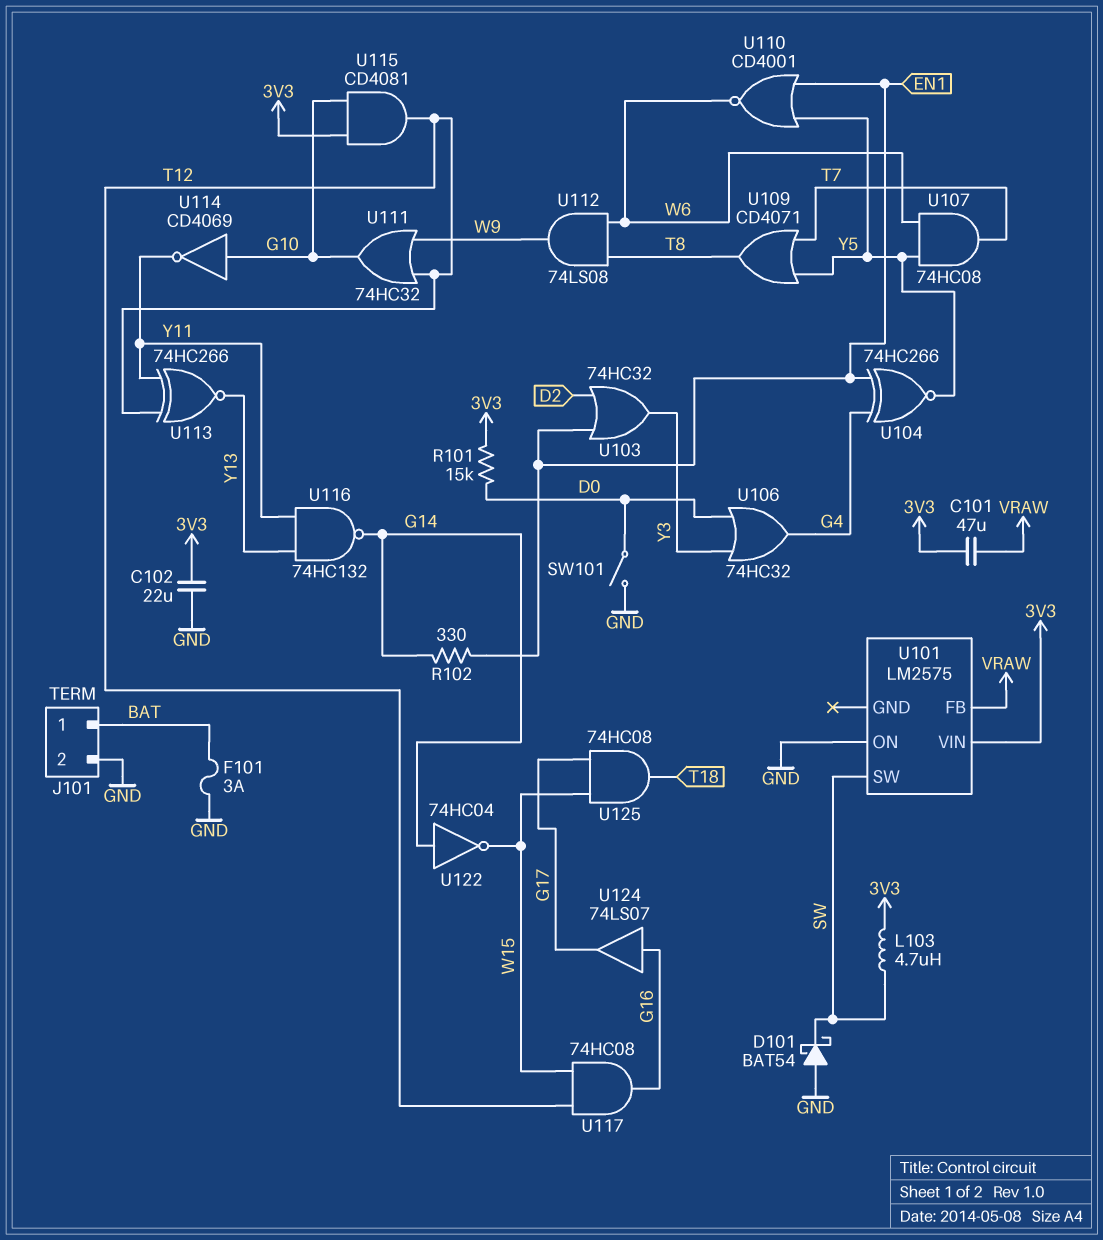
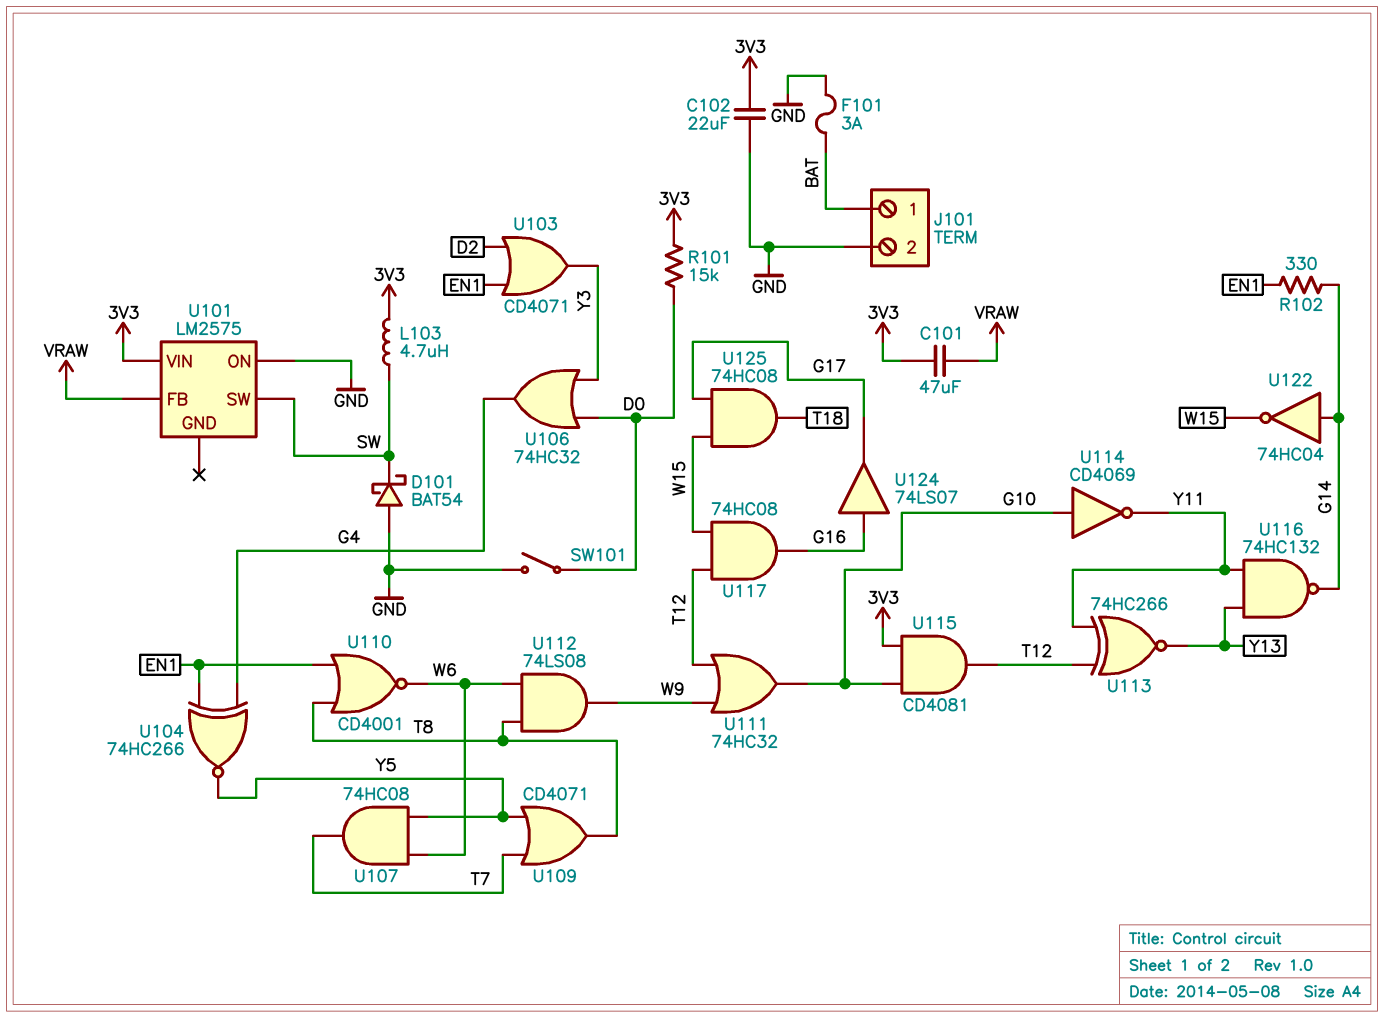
U103: OR 74HC32 (in D2, in EN1, out Y3) -> OR CD4071 (in D2, in EN1, out Y3)
U110: NOR CD4001 (in EN1, in Y5, out W6) -> NOR CD4001 (in EN1, in T8, out W6)

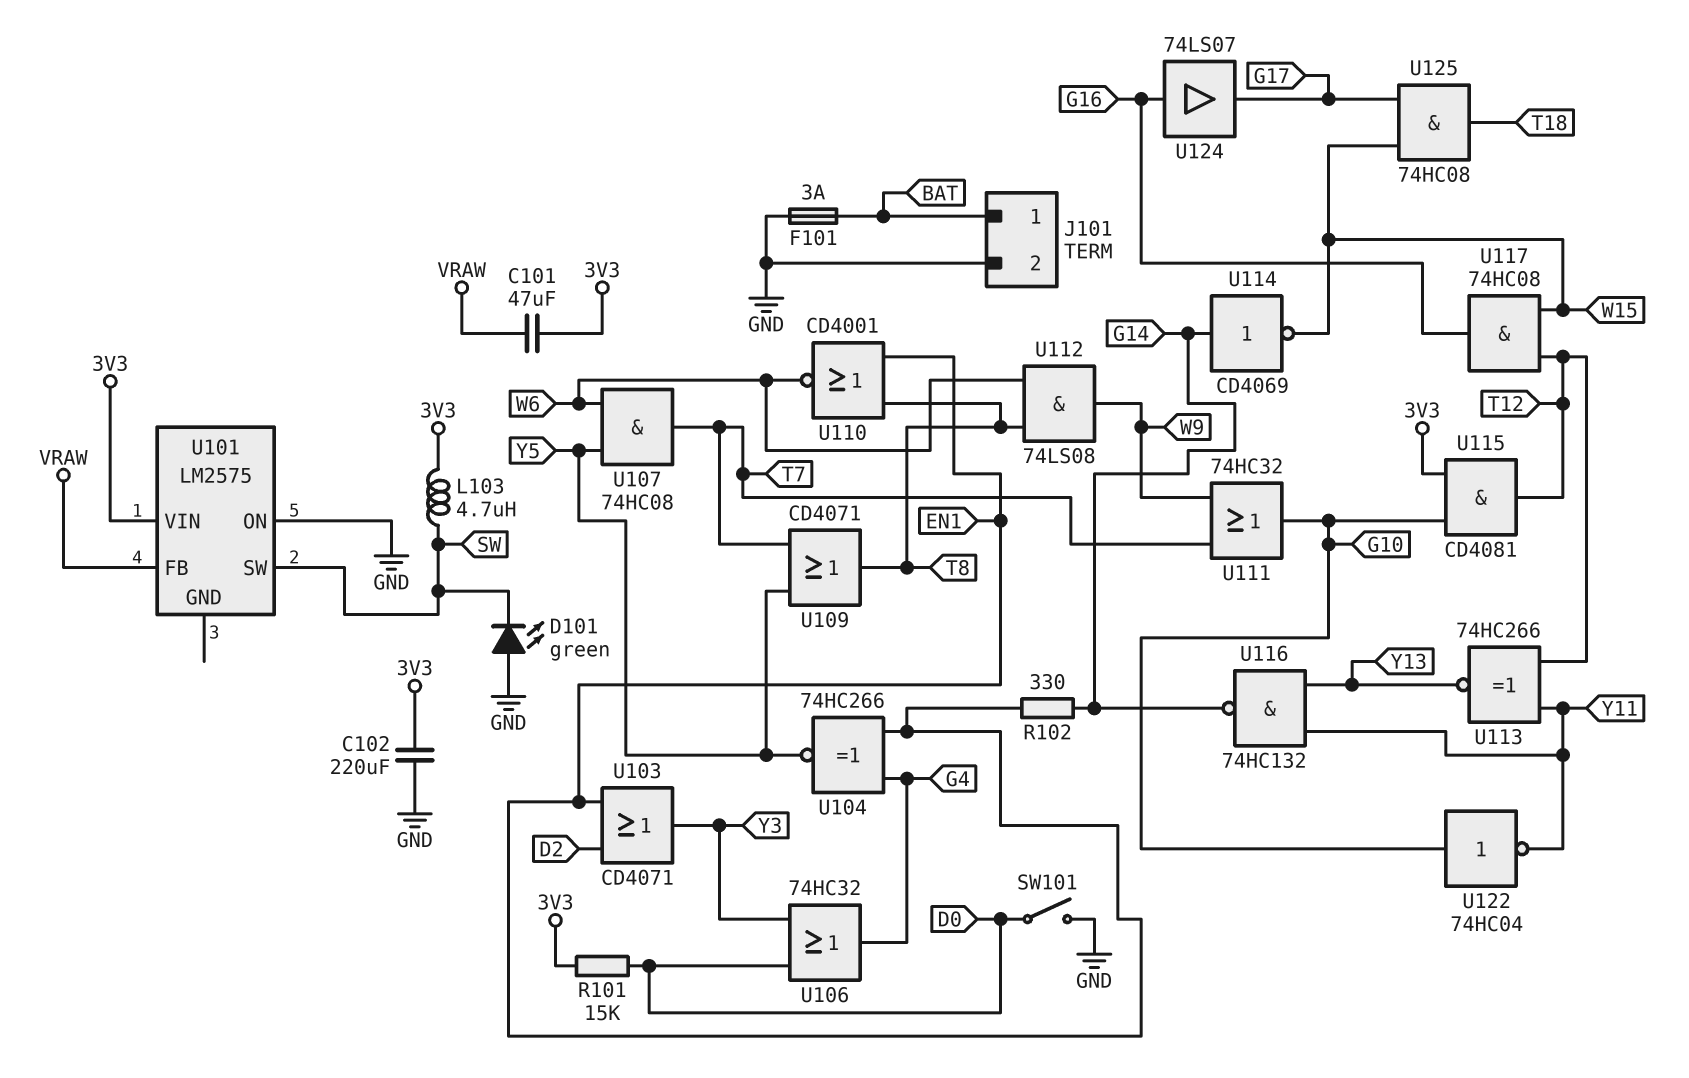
C102: 22uF (3V3, GND) -> 220uF (3V3, GND)
D101: schottky BAT54 (A GND, K SW) -> LED green (A GND, K SW)
U111: OR 74HC32 (in T12, in W9, out G10) -> OR 74HC32 (in T7, in W9, out G10)
U114: NOT CD4069 (in G10, out Y11) -> NOT CD4069 (in G14, out W15)
U122: NOT 74HC04 (in G14, out W15) -> NOT 74HC04 (in G10, out Y11)

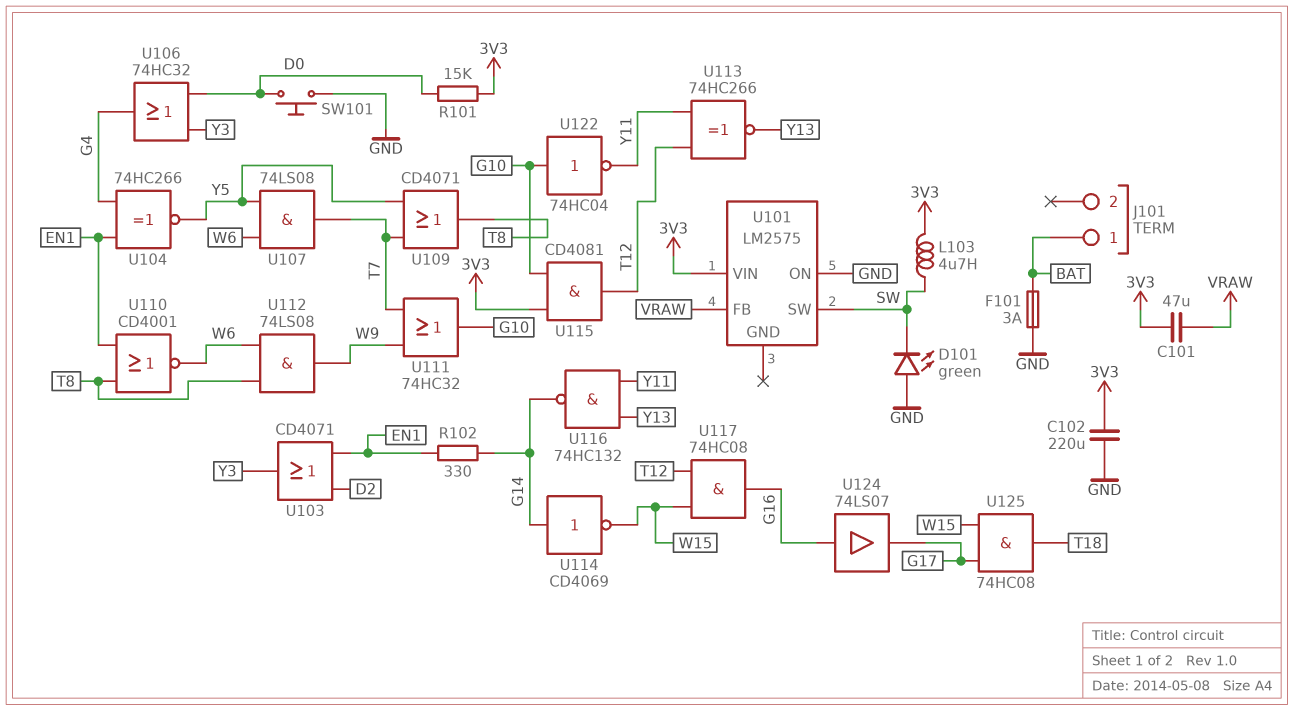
J101 pin 2: GND -> none
SW101: switch (D0, GND) -> button (D0, GND)
U107: AND 74HC08 (in W6, in Y5, out T7) -> AND 74LS08 (in W6, in Y5, out T7)

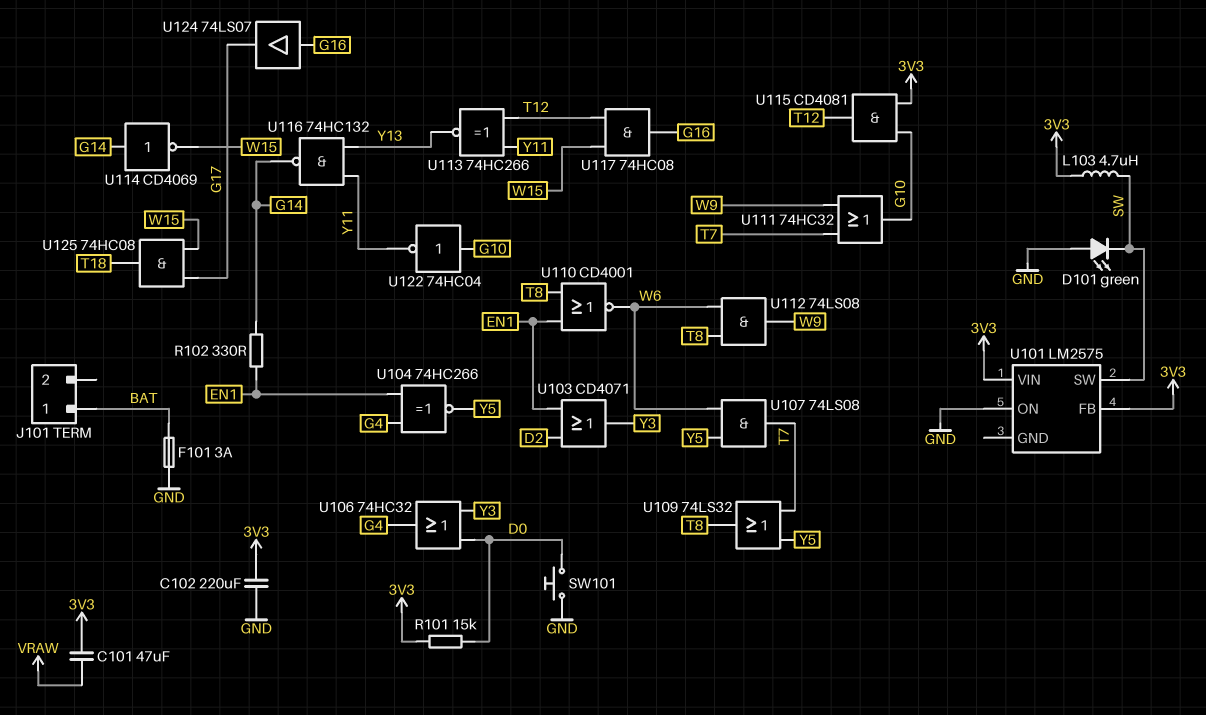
U101 pin FB: VRAW -> 3V3
U109: OR CD4071 (in T7, in Y5, out T8) -> OR 74LS32 (in T7, in Y5, out T8)

